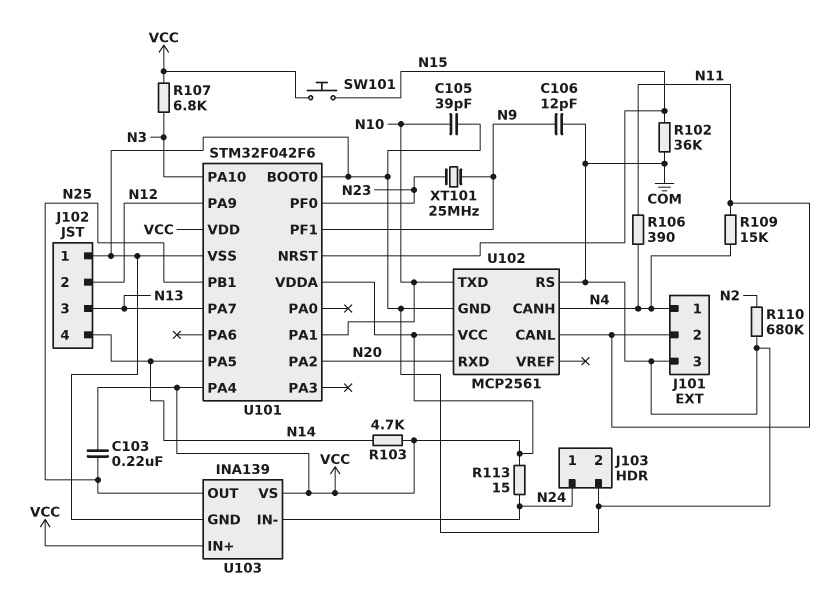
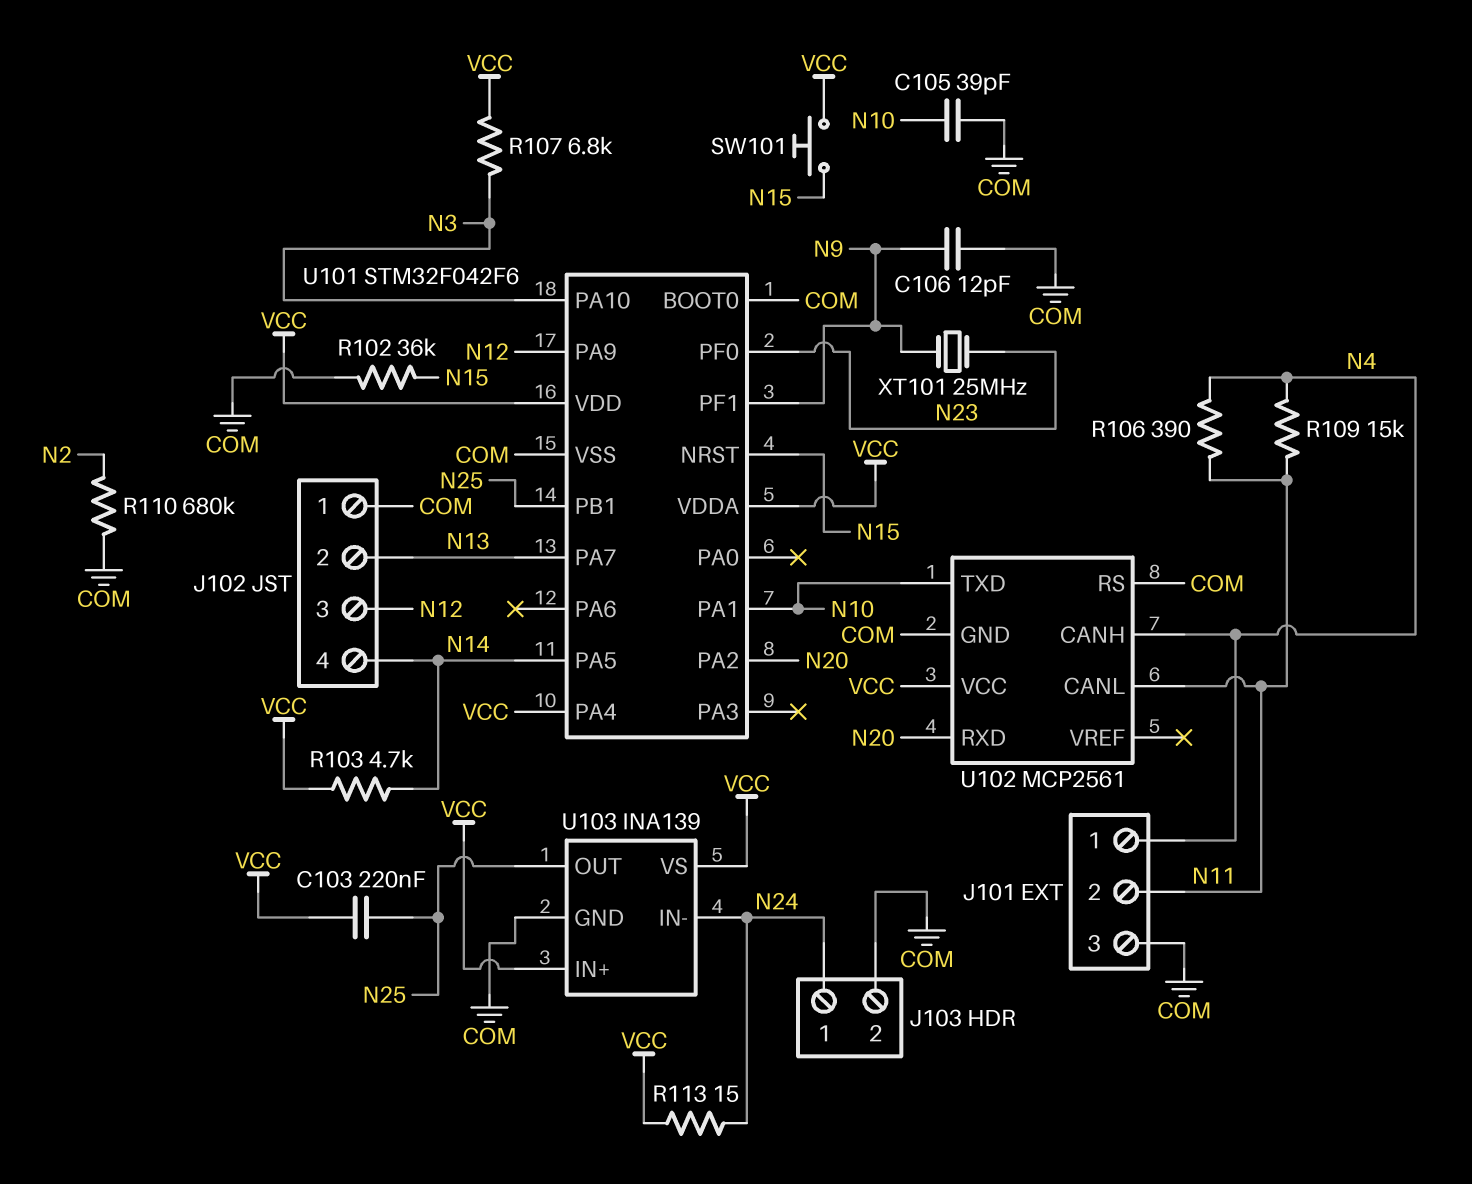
J102 pin 2: N12 -> N13
J102 pin 3: N13 -> N12

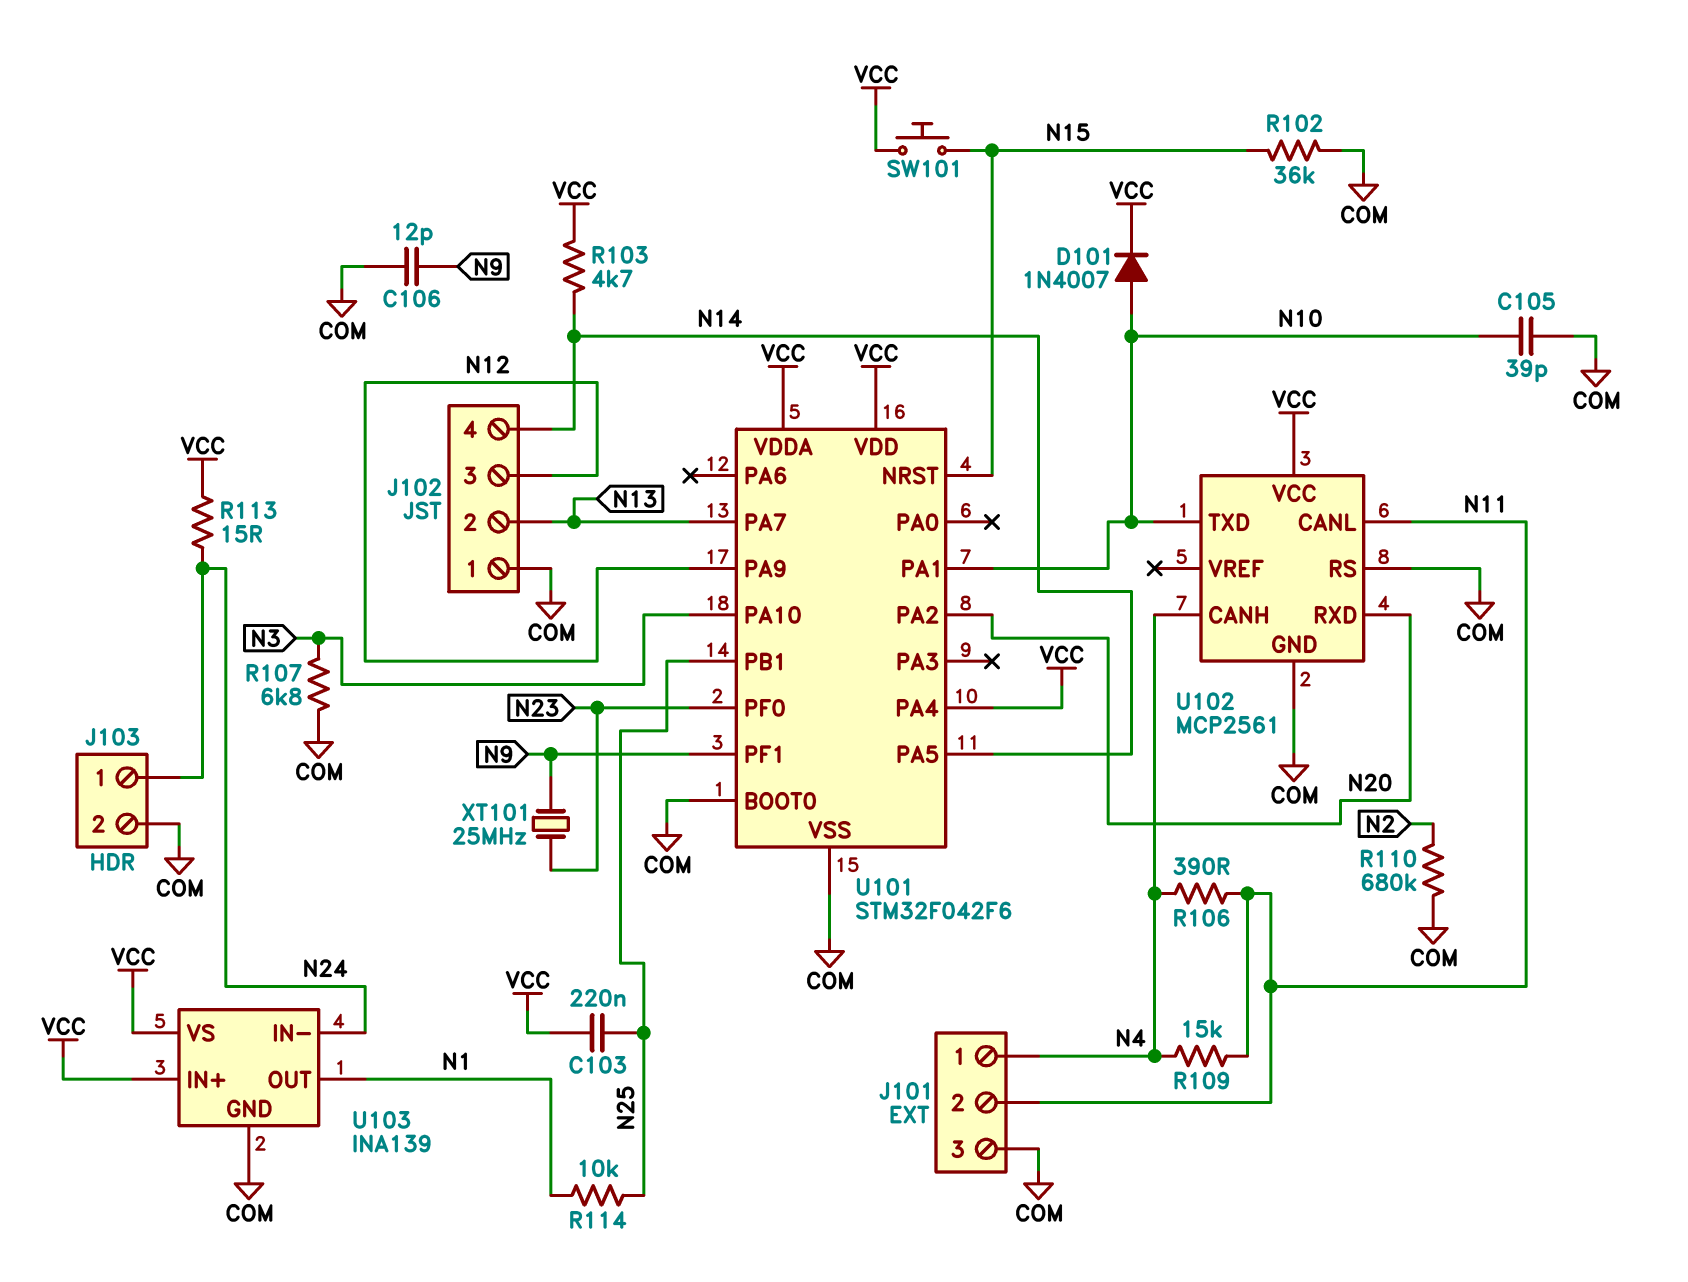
D101: none -> diode 1N4007 (A N10, K VCC)
R107: 6.8k (N3, VCC) -> 6.8k (COM, N3)
R114: none -> 10k (N1, N25)
U103 pin OUT: N25 -> N1

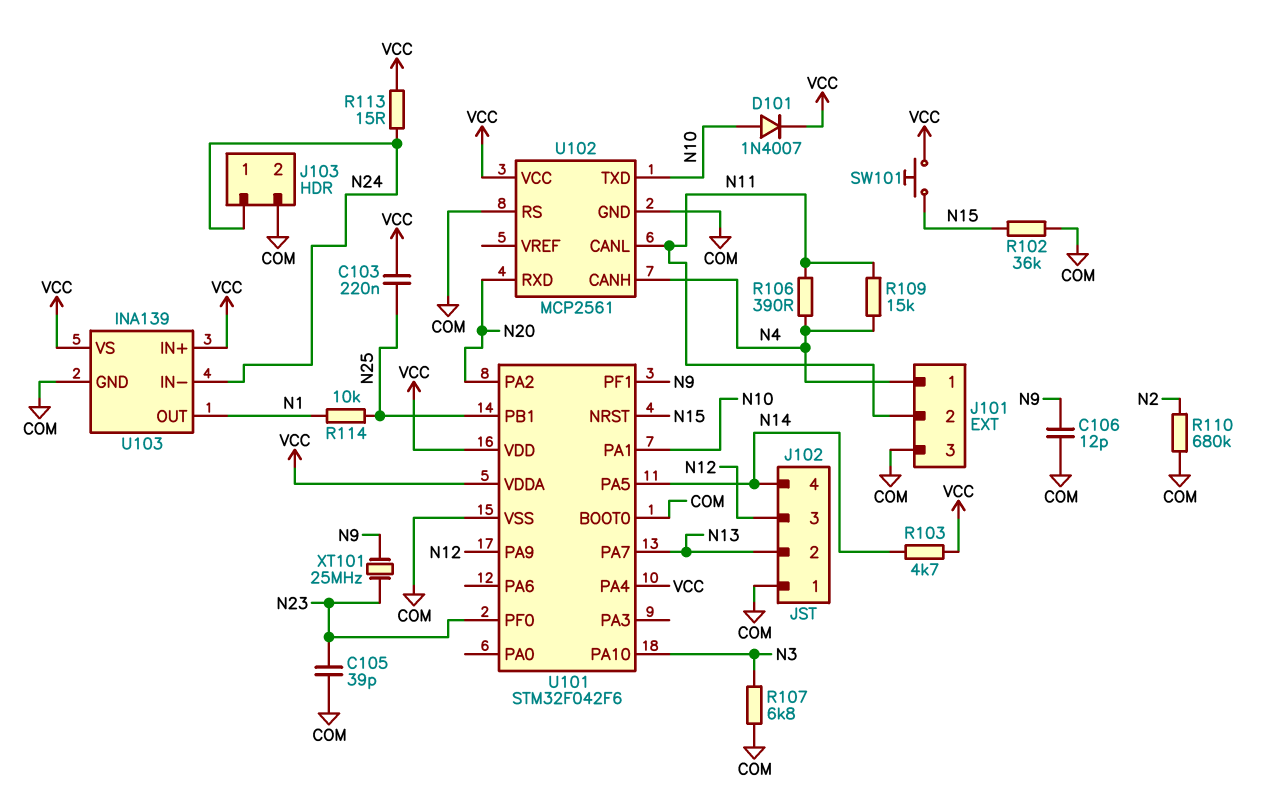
C105: 39pF (COM, N10) -> 39pF (COM, N23)

